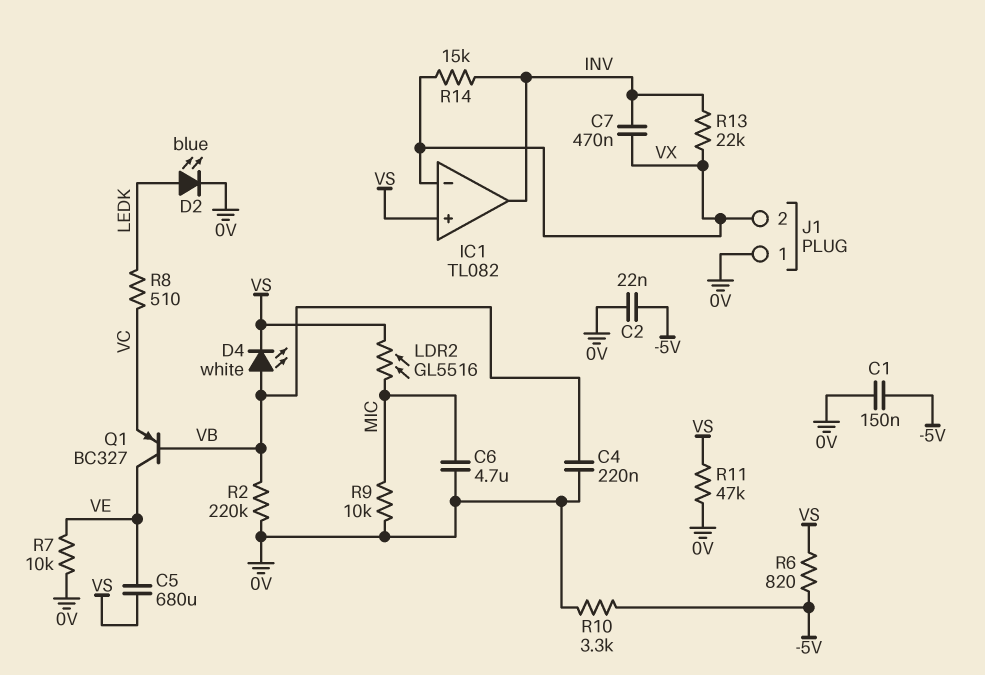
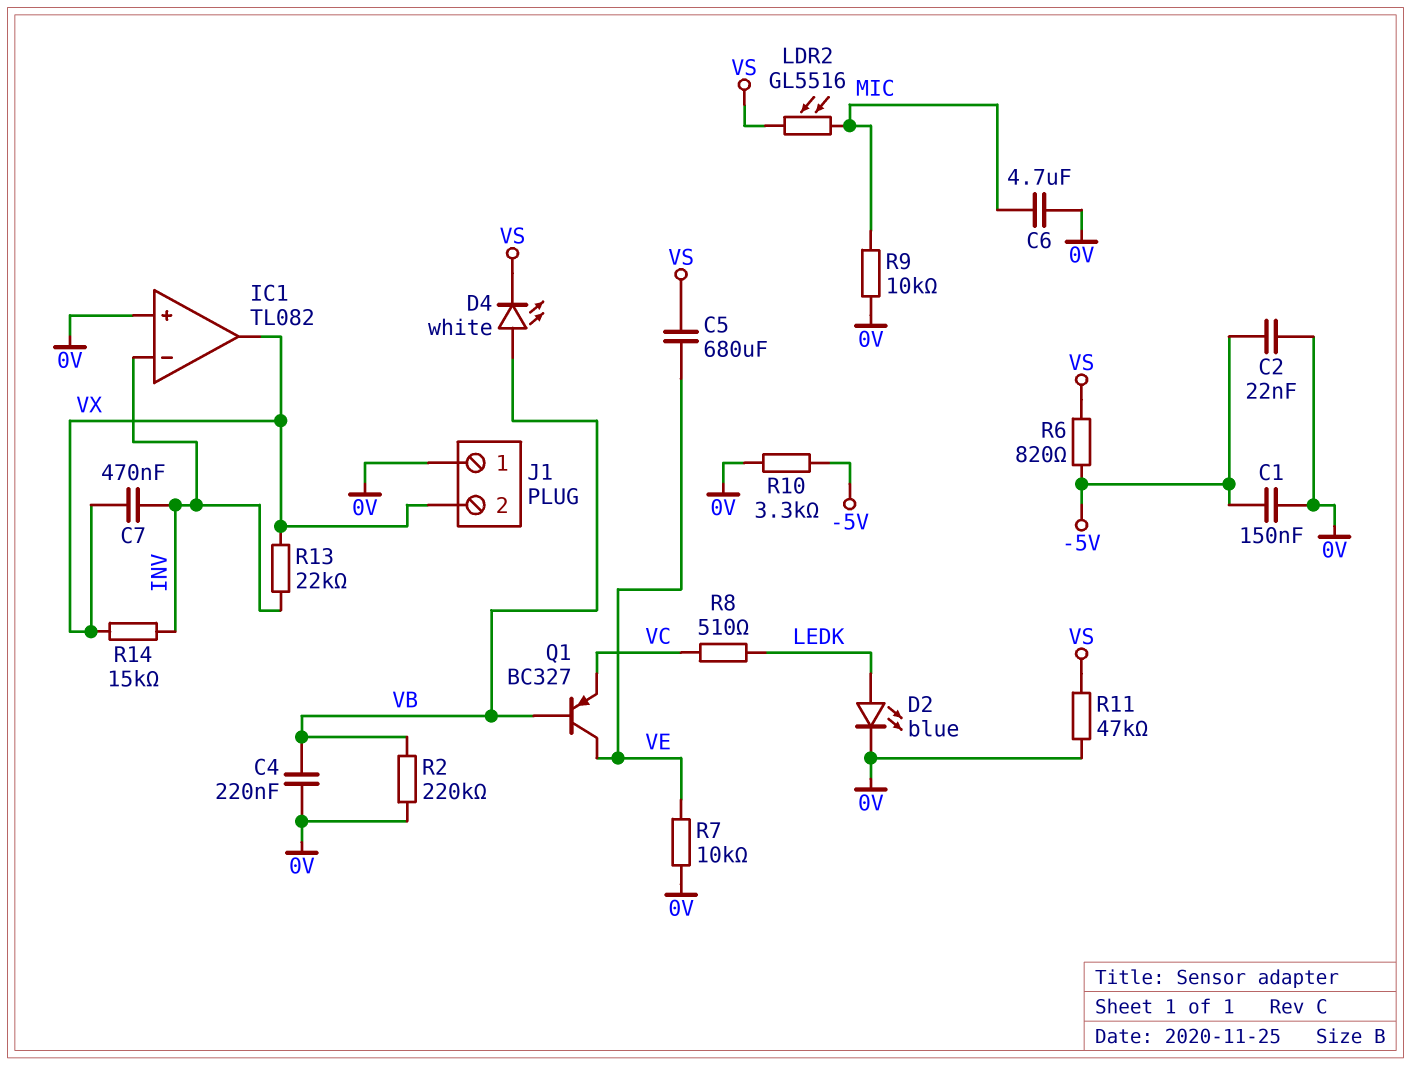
IC1 pin in+: VS -> 0V
IC1 pin in-: VX -> INV
IC1 pin out: INV -> VX

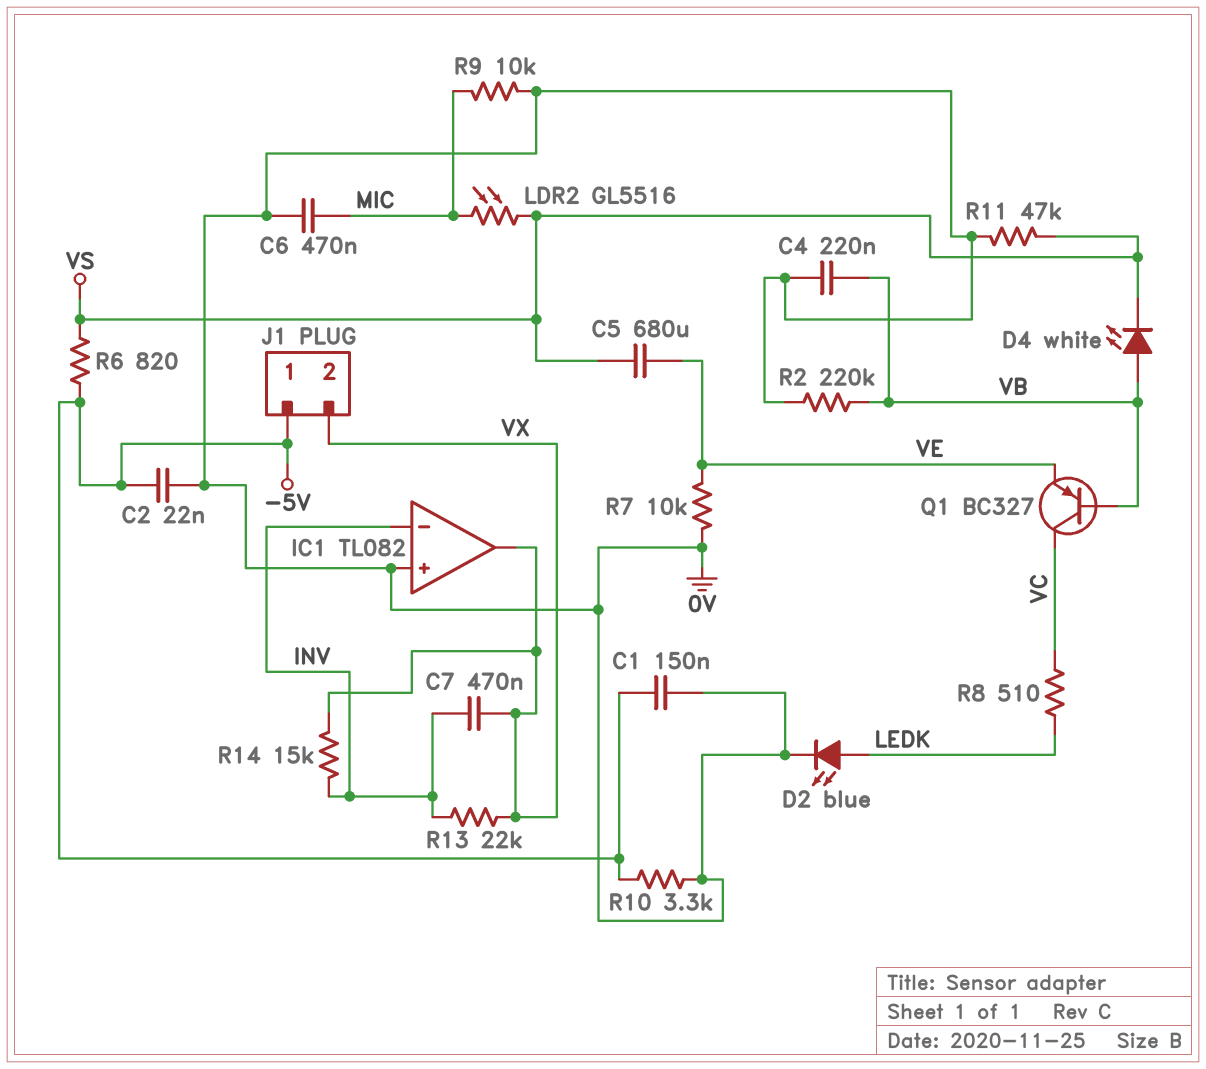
C6: 4.7uF (0V, MIC) -> 470nF (0V, MIC)
J1 pin 1: 0V -> -5V
Q1: PNP BC327 (B VB, C VE, E VC) -> PNP BC327 (B VB, C VC, E VE)

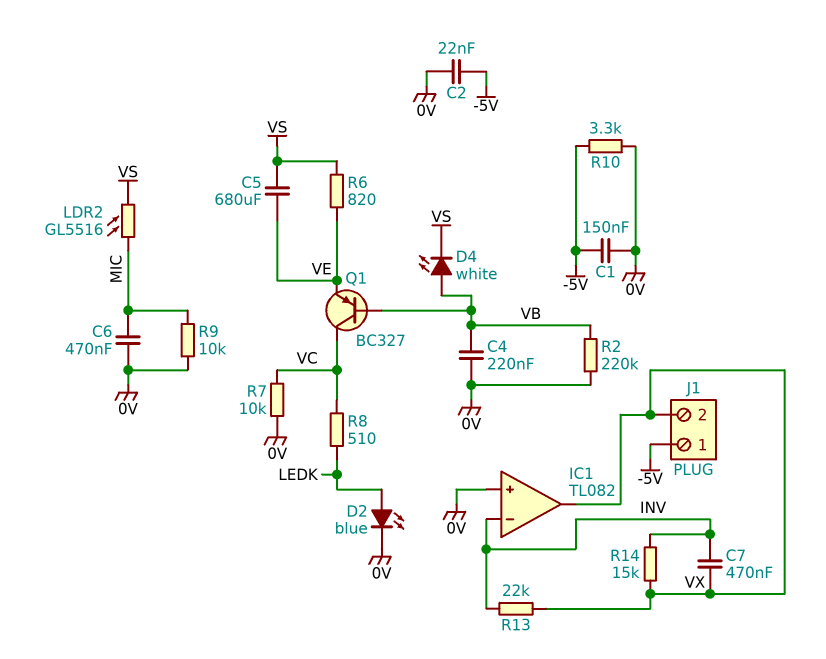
R6: 820 (-5V, VS) -> 820 (VE, VS)
R7: 10k (0V, VE) -> 10k (0V, VC)
R11: 47k (0V, VS) -> none

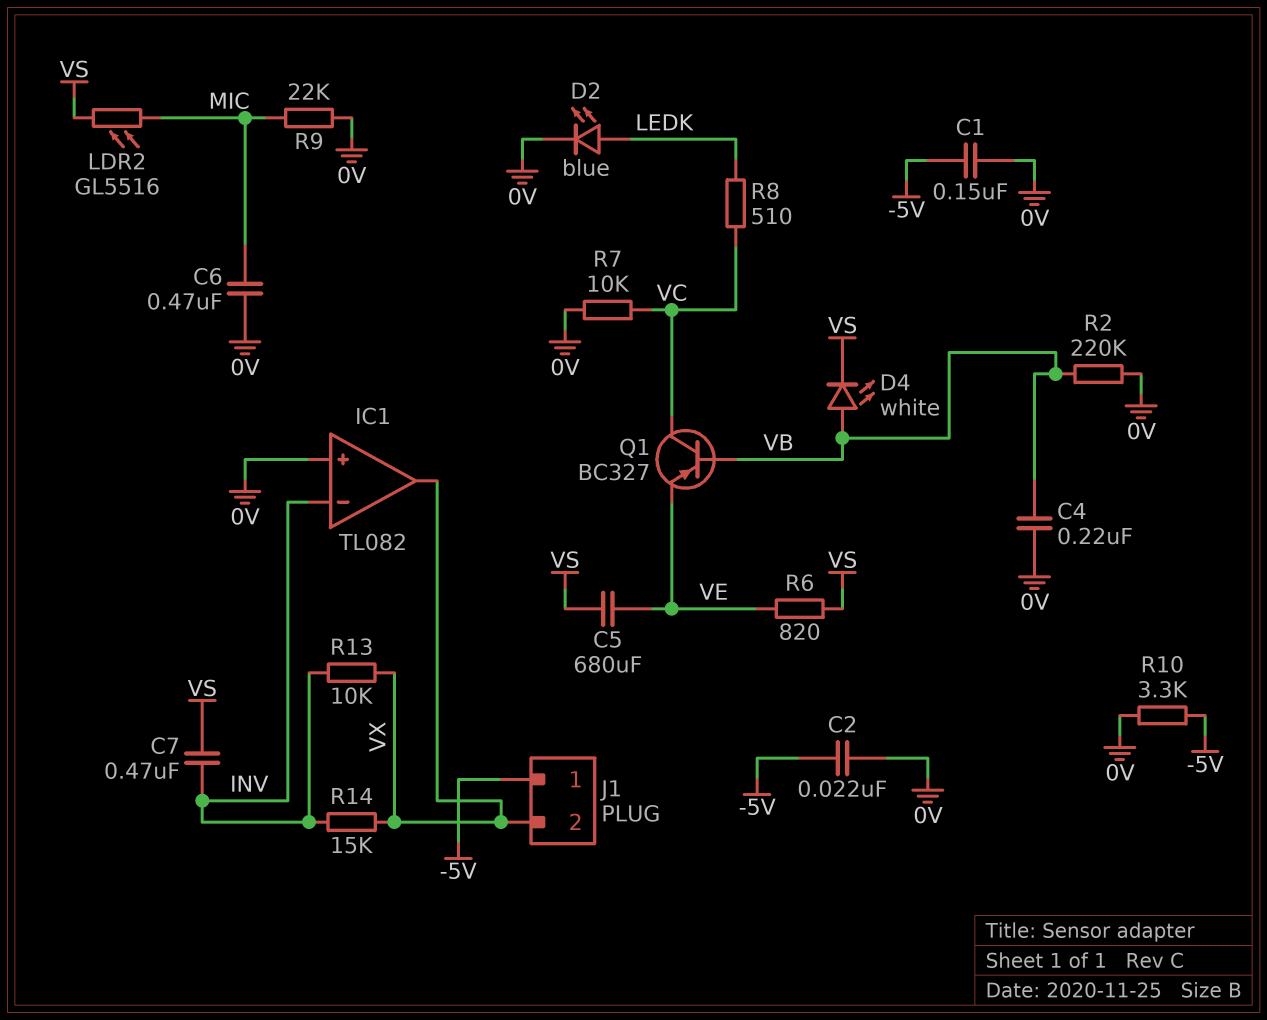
C7: 470nF (INV, VX) -> 470nF (INV, VS)
R9: 10k (0V, MIC) -> 22k (0V, MIC)
R13: 22k (INV, VX) -> 10k (INV, VX)

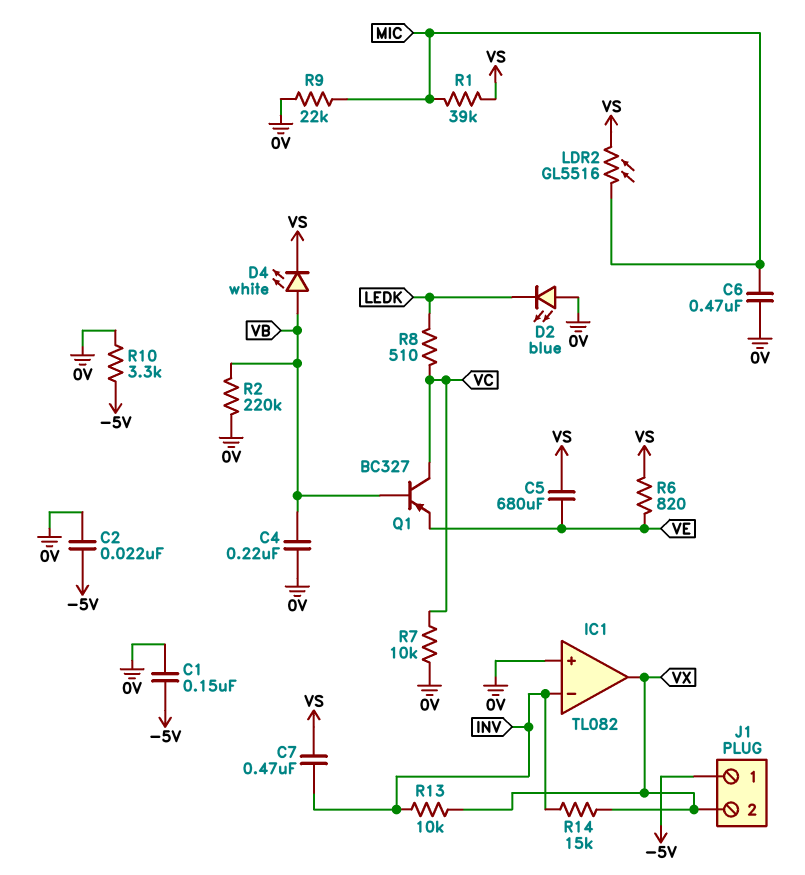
D2: LED blue (A LEDK, K 0V) -> LED blue (A 0V, K LEDK)
R1: none -> 39k (MIC, VS)

